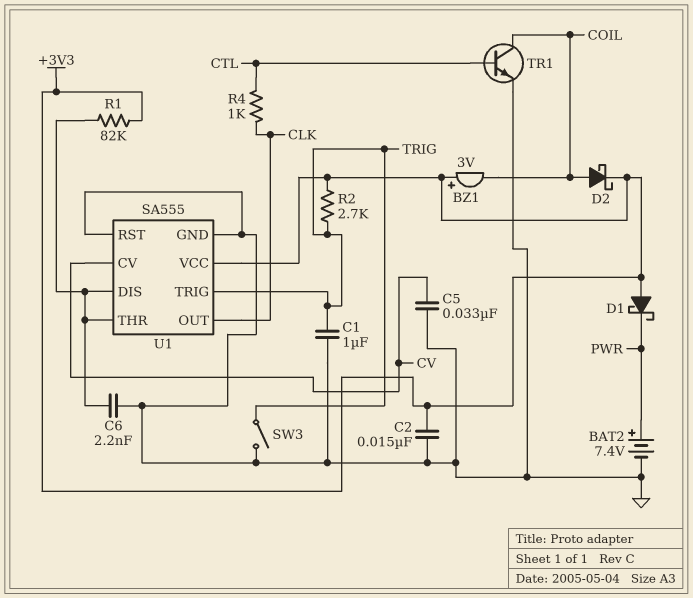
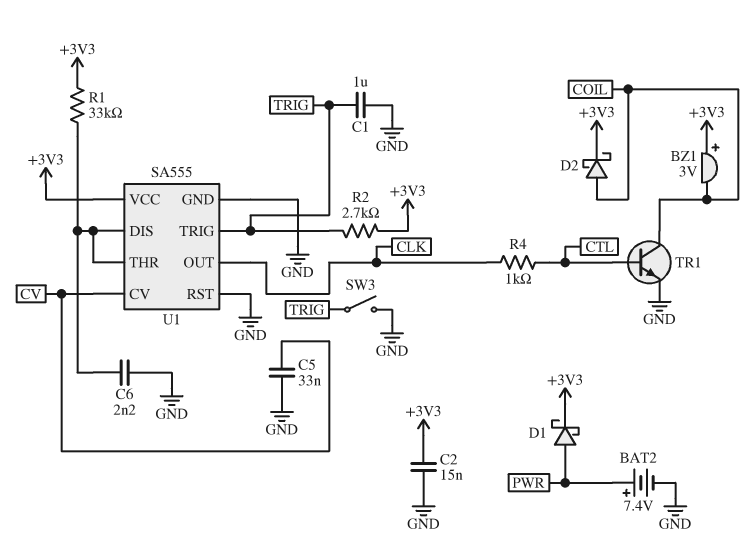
D1: schottky (A +3V3, K PWR) -> schottky (A PWR, K +3V3)
R1: 82k (+3V3, U1/DIS) -> 33k (+3V3, U1/DIS)

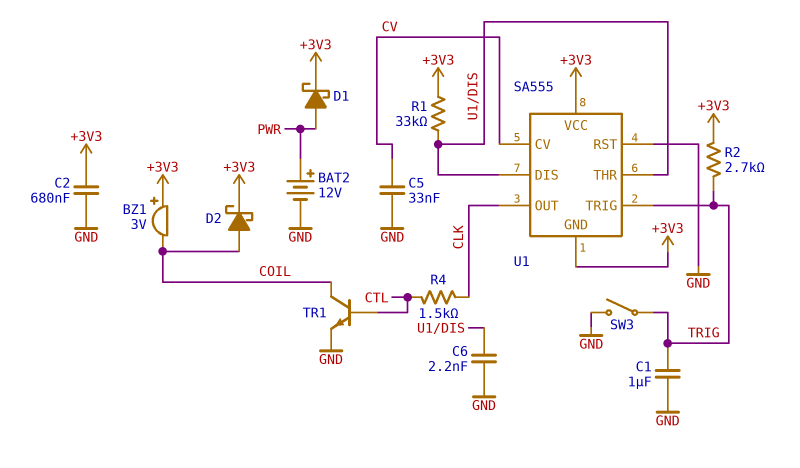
BAT2: 7.4V (plus PWR, minus GND) -> 12V (plus PWR, minus GND)
C2: 15nF (+3V3, GND) -> 680nF (+3V3, GND)
R4: 1k (CLK, CTL) -> 1.5k (CLK, CTL)
U1 pin GND: GND -> +3V3

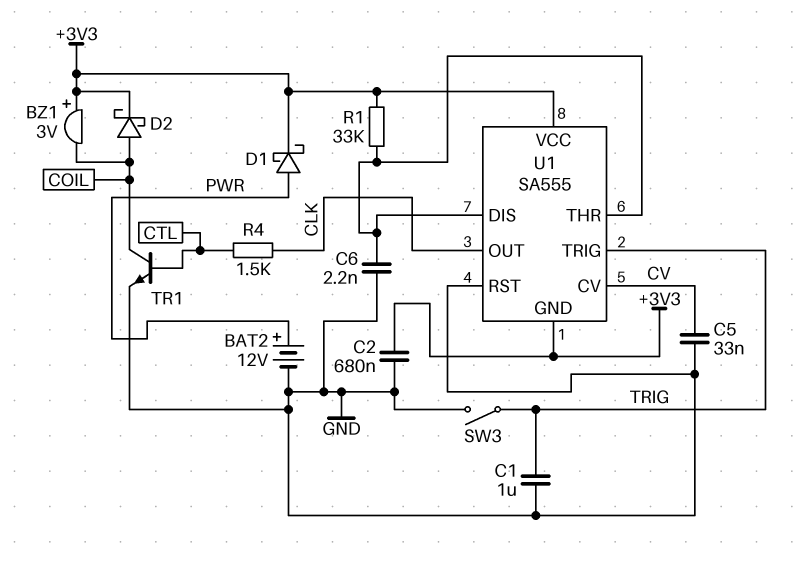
R2: 2.7k (+3V3, TRIG) -> none

